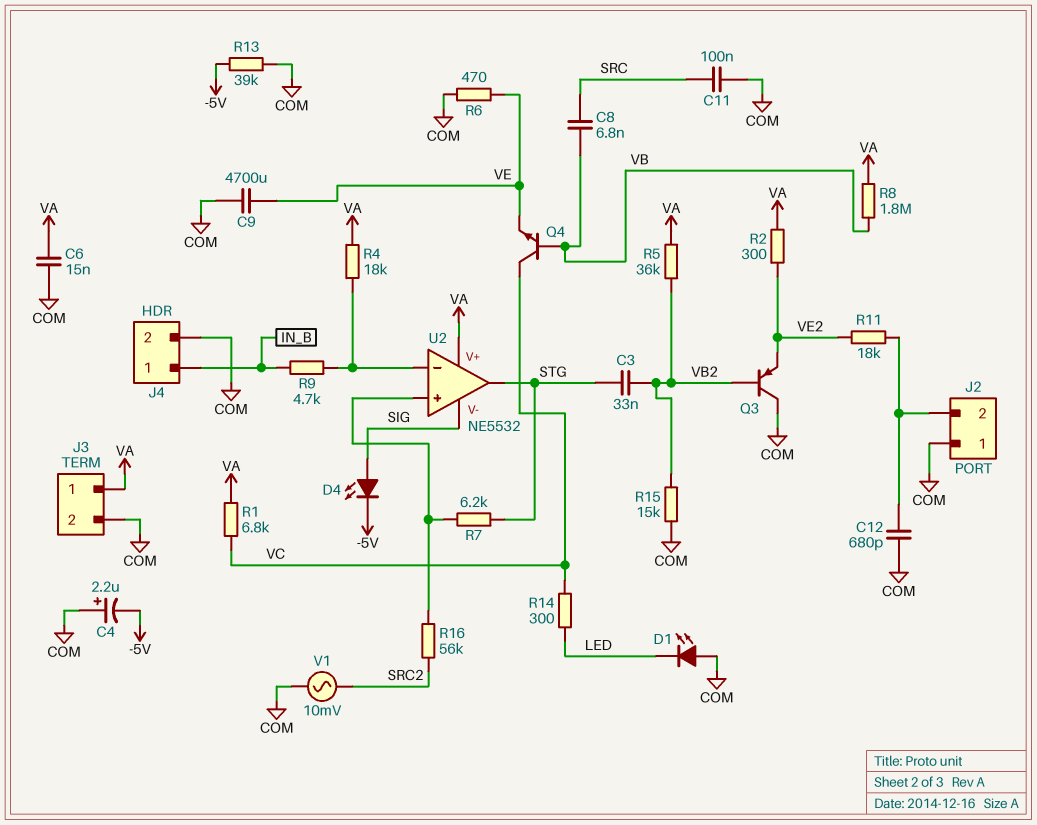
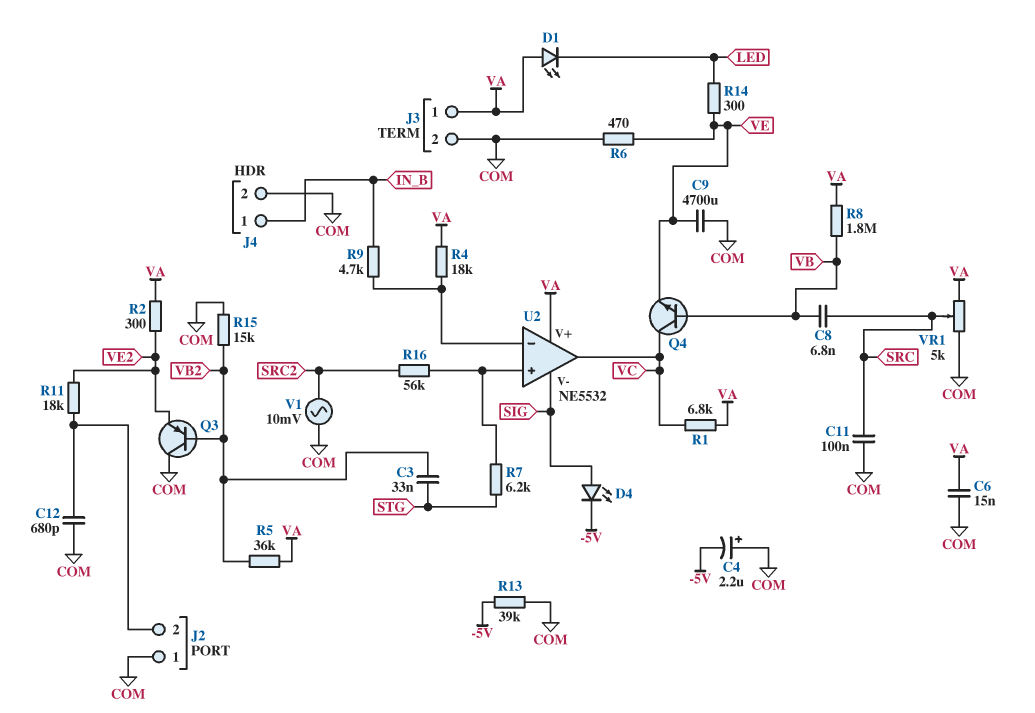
D1: LED (A COM, K LED) -> LED (A VA, K LED)
R14: 300 (LED, VC) -> 300 (LED, VE)
U2 pin out: STG -> VC
VR1: none -> 5k (COM, VA, wiper SRC)

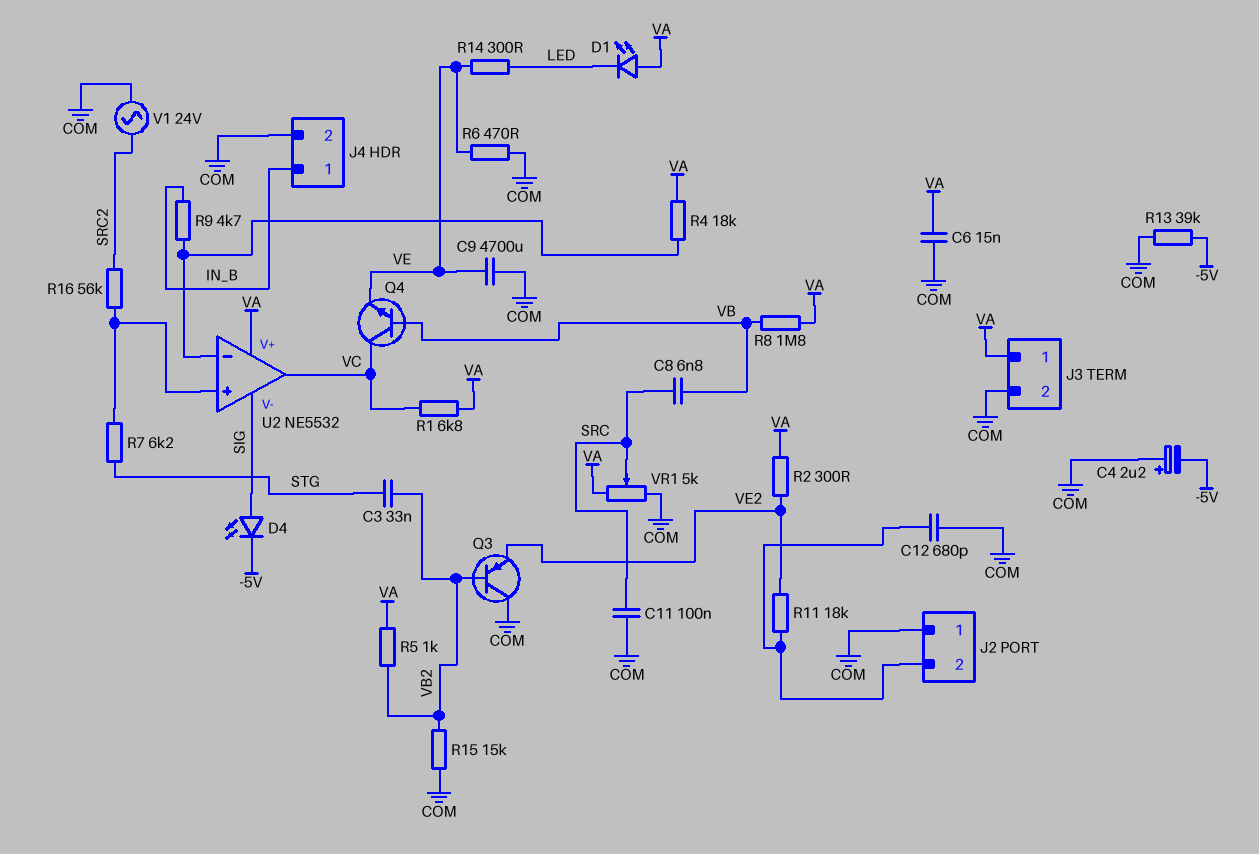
R5: 36k (VA, VB2) -> 1k (VA, VB2)
V1: AC 10mV (COM, SRC2) -> AC 24V (COM, SRC2)

